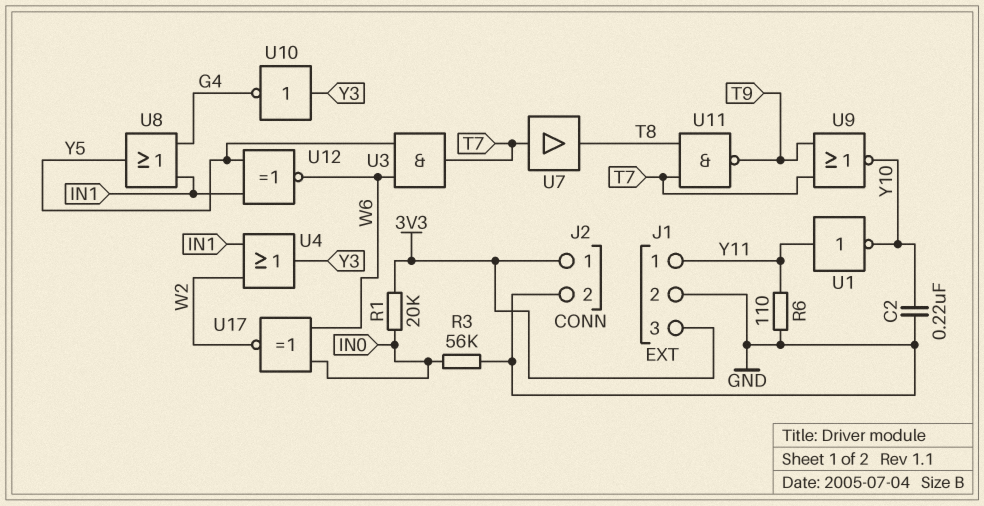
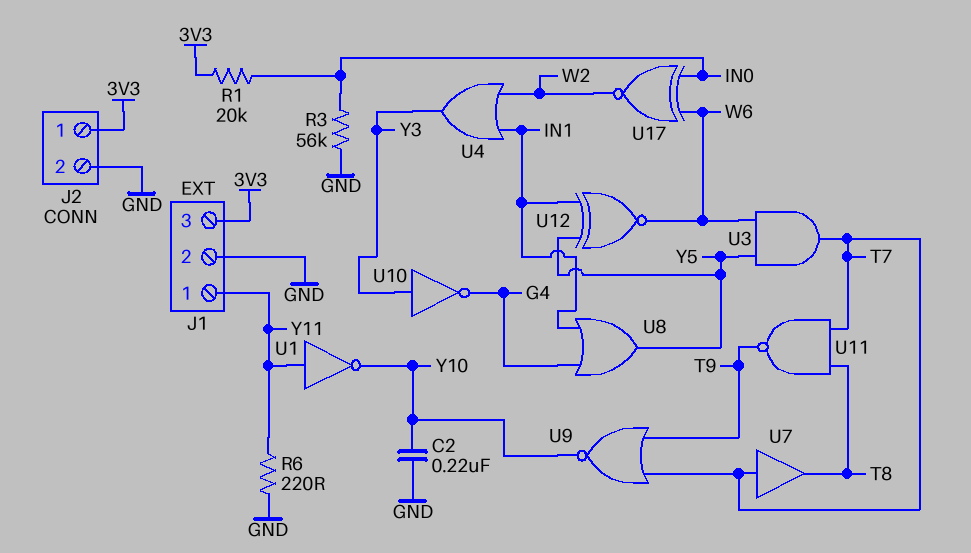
R6: 110 (GND, Y11) -> 220 (GND, Y11)

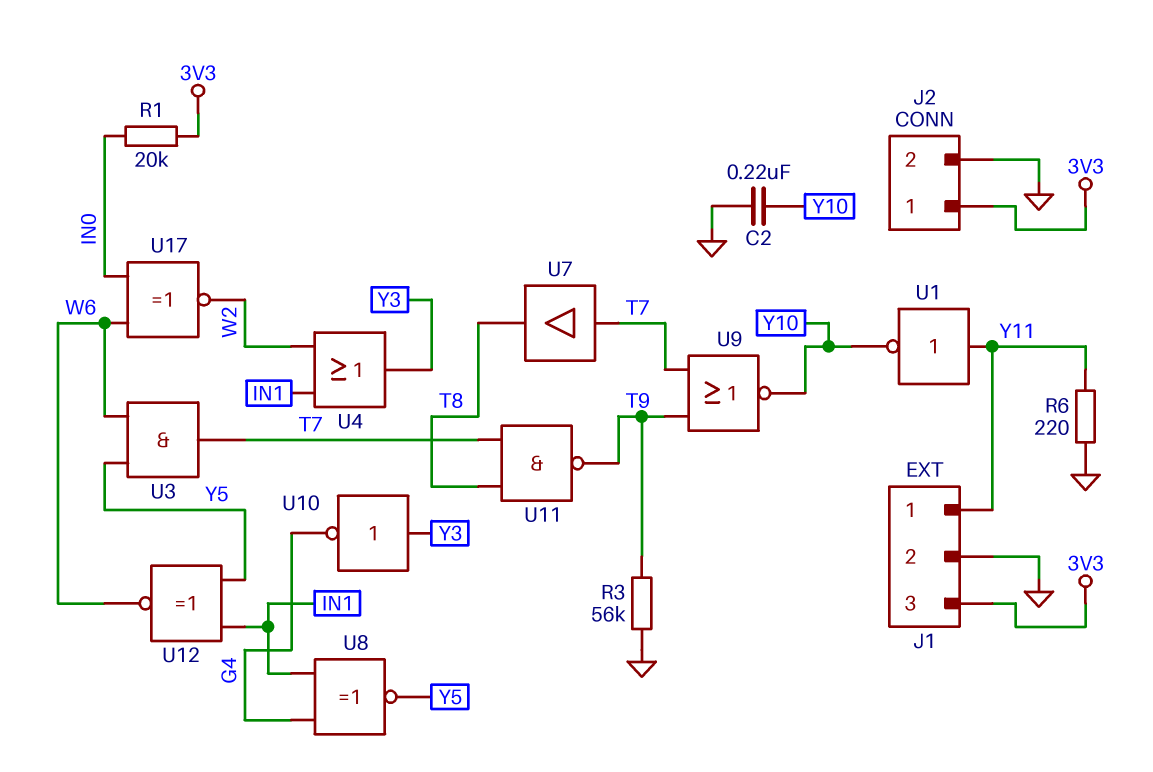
R3: 56k (GND, IN0) -> 56k (GND, T9)
U8: OR (in G4, in IN1, out Y5) -> XNOR (in G4, in IN1, out Y5)

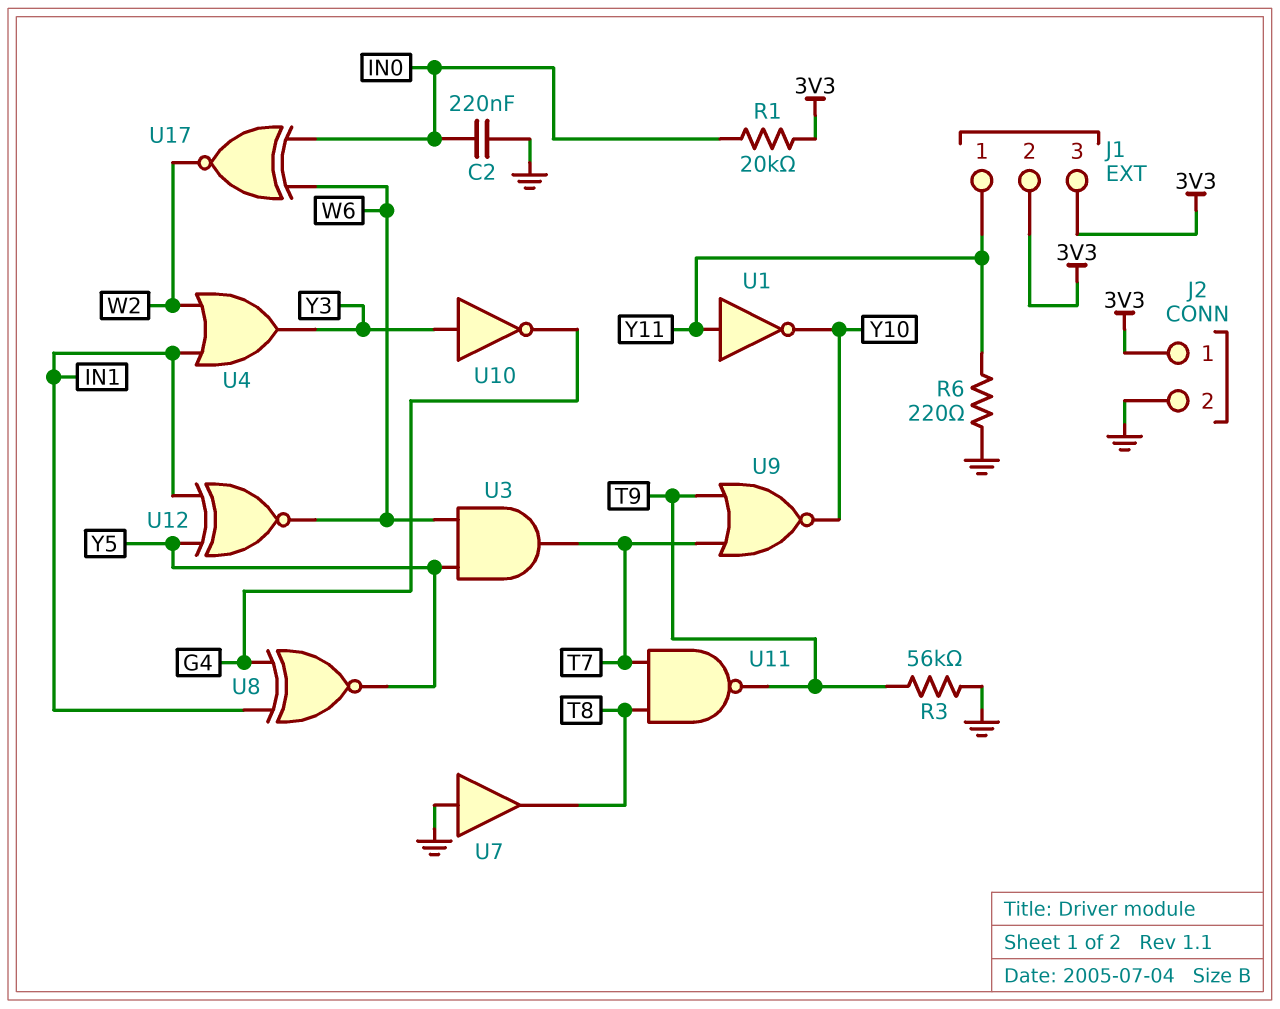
C2: 220nF (GND, Y10) -> 220nF (GND, IN0)
J1 pin 2: GND -> 3V3
U7: buffer (in T7, out T8) -> buffer (in GND, out T8)

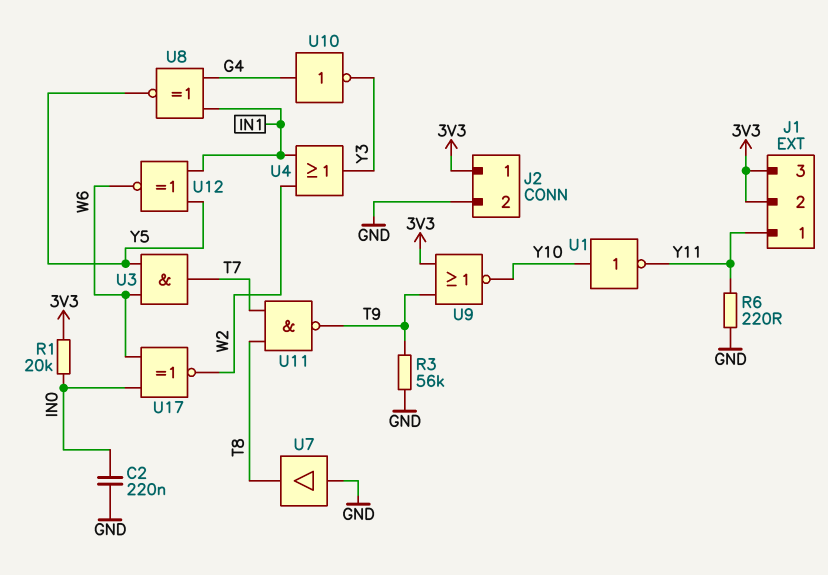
U1: NOT (in Y11, out Y10) -> NOT (in Y10, out Y11)
U9: NOR (in T7, in T9, out Y10) -> NOR (in 3V3, in T9, out Y10)
U10: NOT (in Y3, out G4) -> NOT (in G4, out Y3)

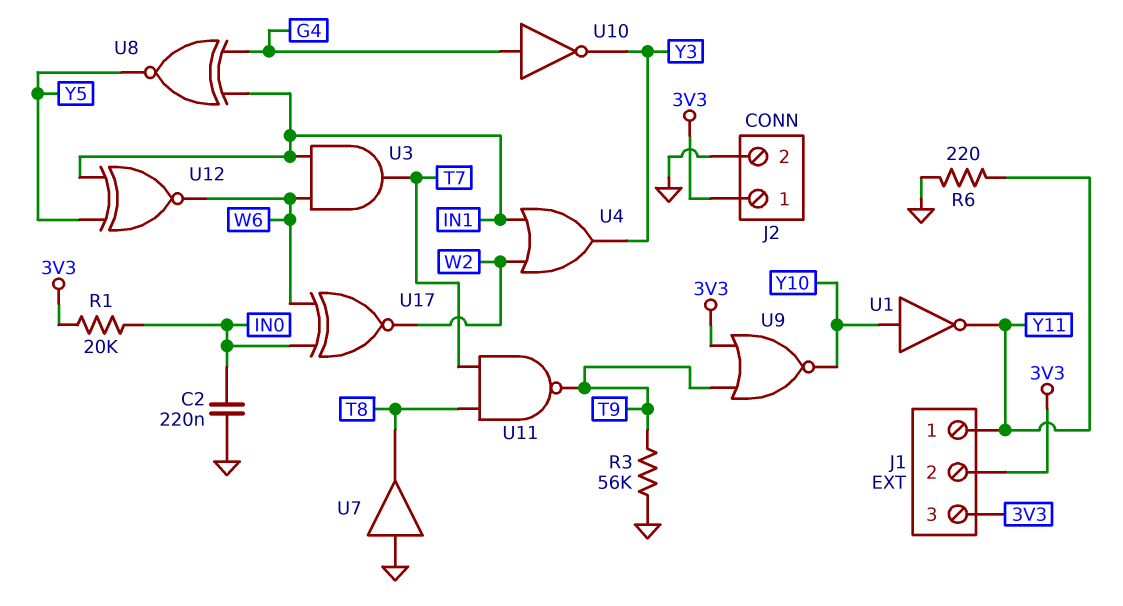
U3: AND (in W6, in Y5, out T7) -> AND (in IN1, in W6, out T7)

